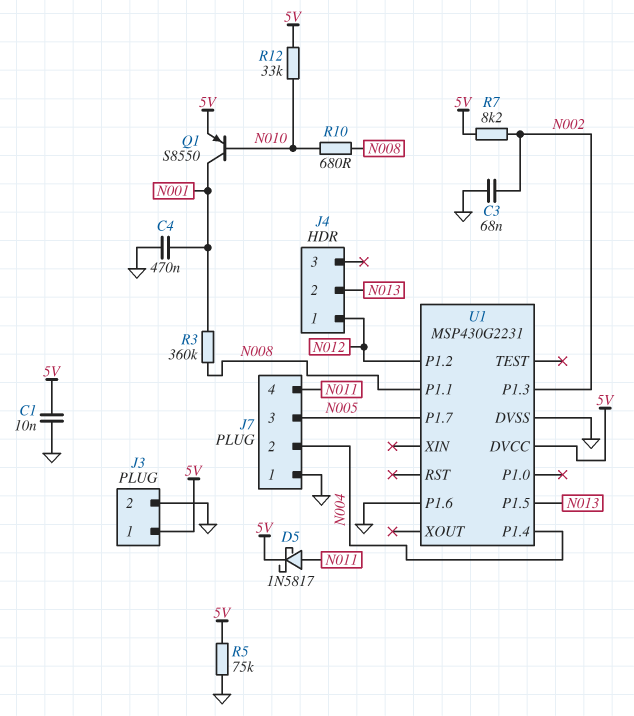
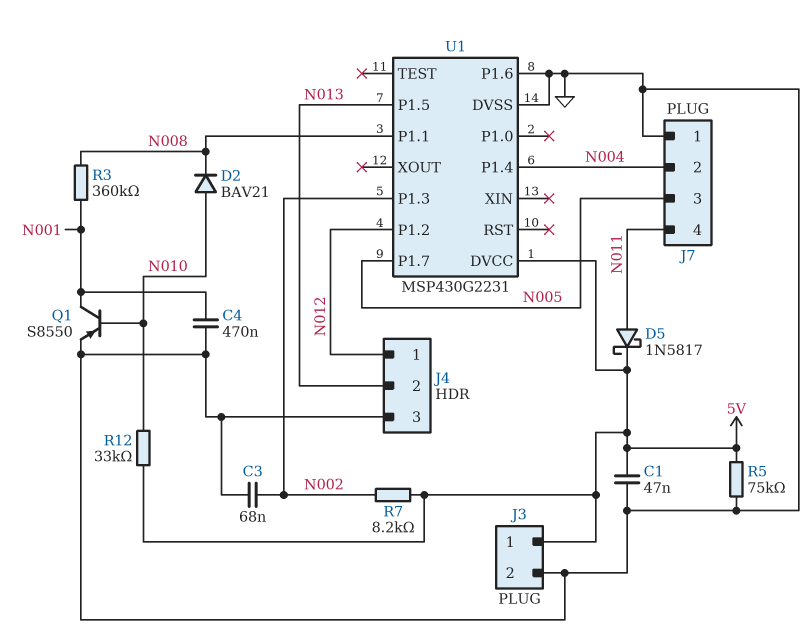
C1: 10nF (5V, GND) -> 47nF (5V, GND)
D2: none -> diode BAV21 (A N010, K N008)
J4 pin 3: none -> GND
Q1: PNP S8550 (B N010, C N001, E 5V) -> PNP S8550 (B N010, C N001, E GND)
R10: 680 (N008, N010) -> none

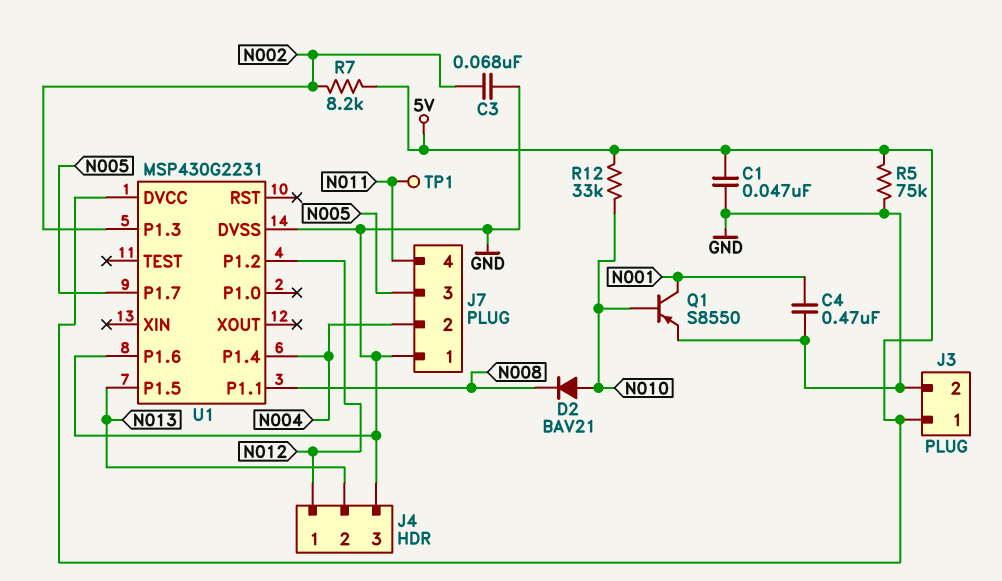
D5: schottky 1N5817 (A N011, K 5V) -> none
R3: 360k (N001, N008) -> none
TP1: none -> test point (N011)

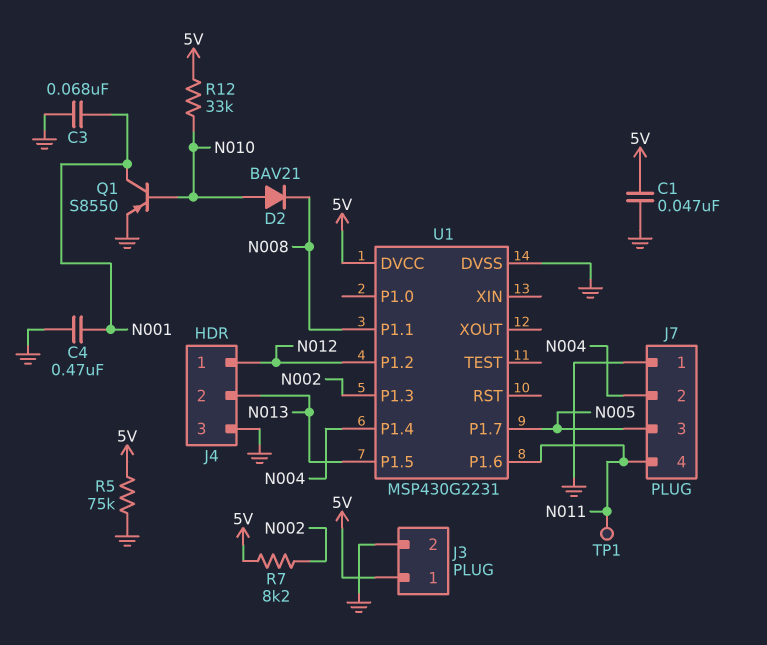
C3: 68nF (GND, N002) -> 68nF (GND, N001)
U1 pin P1.6: GND -> N011

